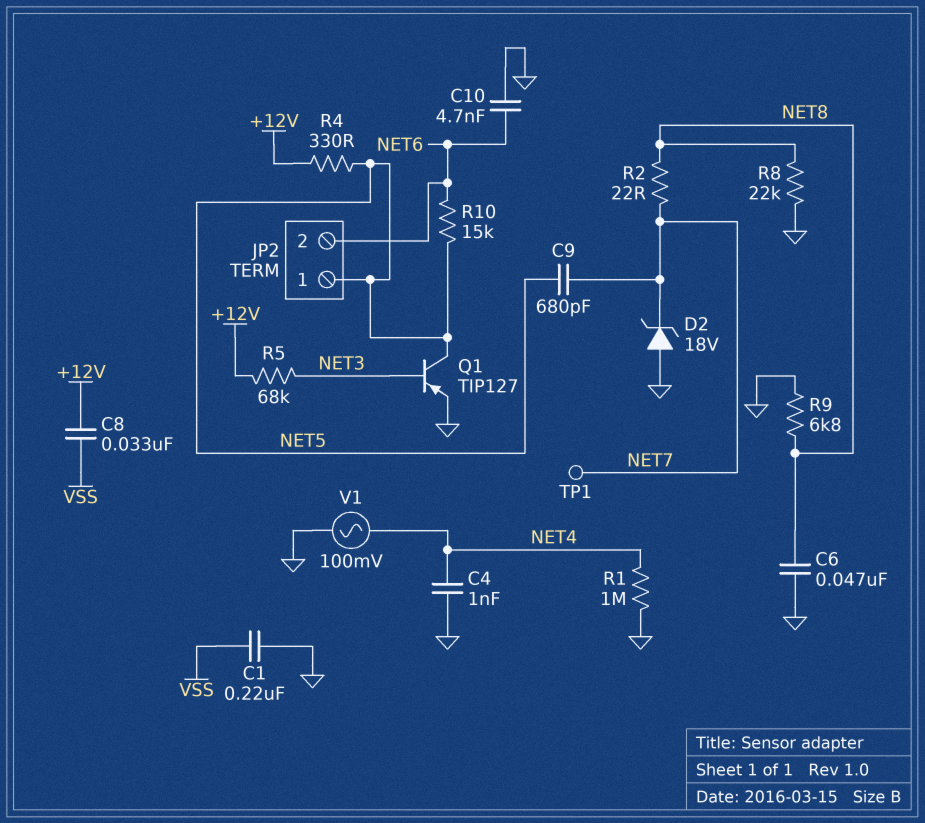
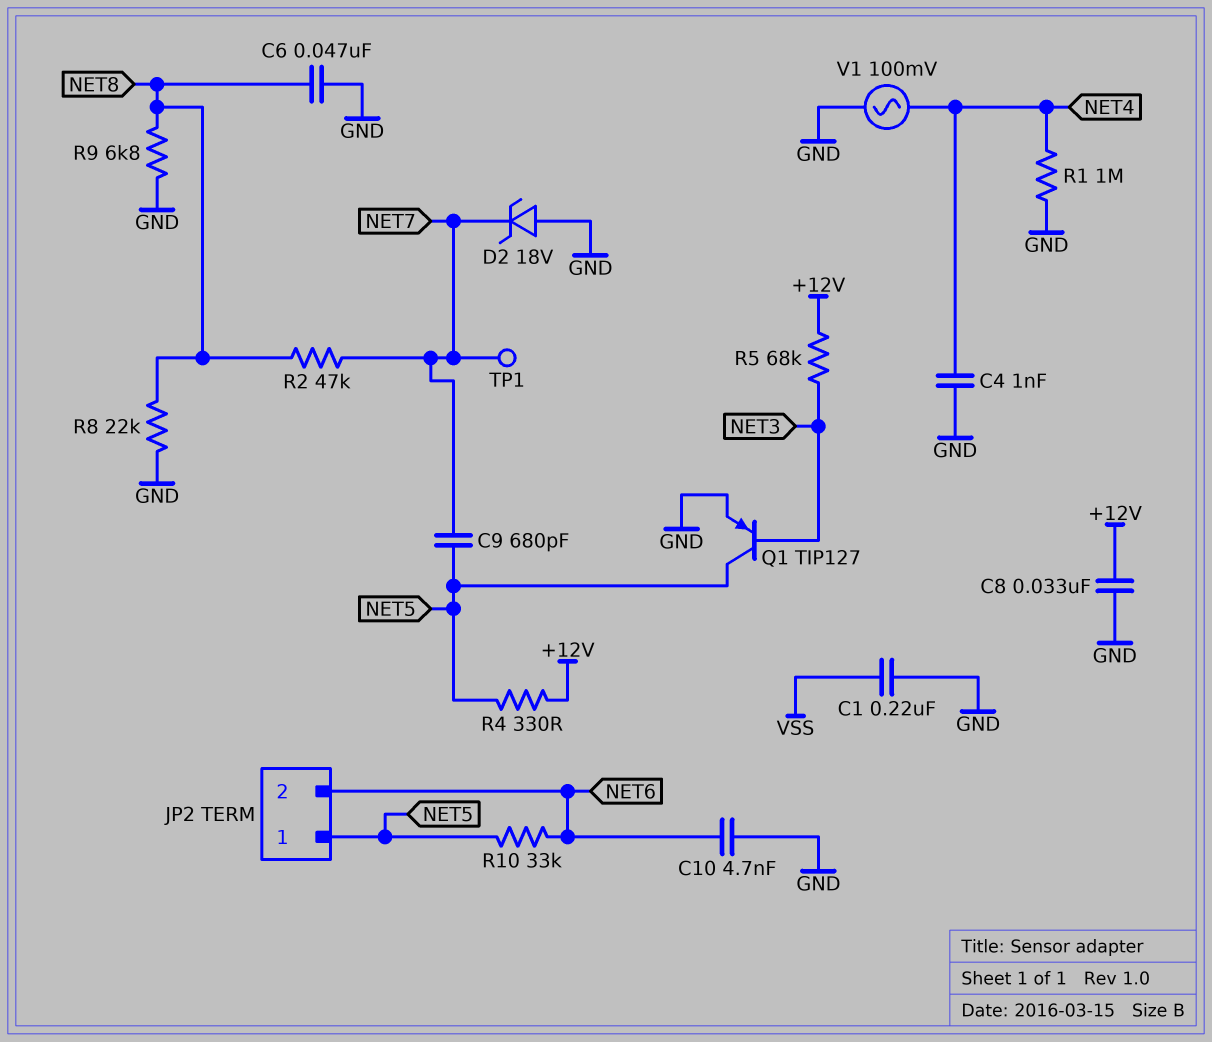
C8: 33nF (+12V, VSS) -> 33nF (+12V, GND)
R2: 22 (NET7, NET8) -> 47k (NET7, NET8)
R10: 15k (NET5, NET6) -> 33k (NET5, NET6)

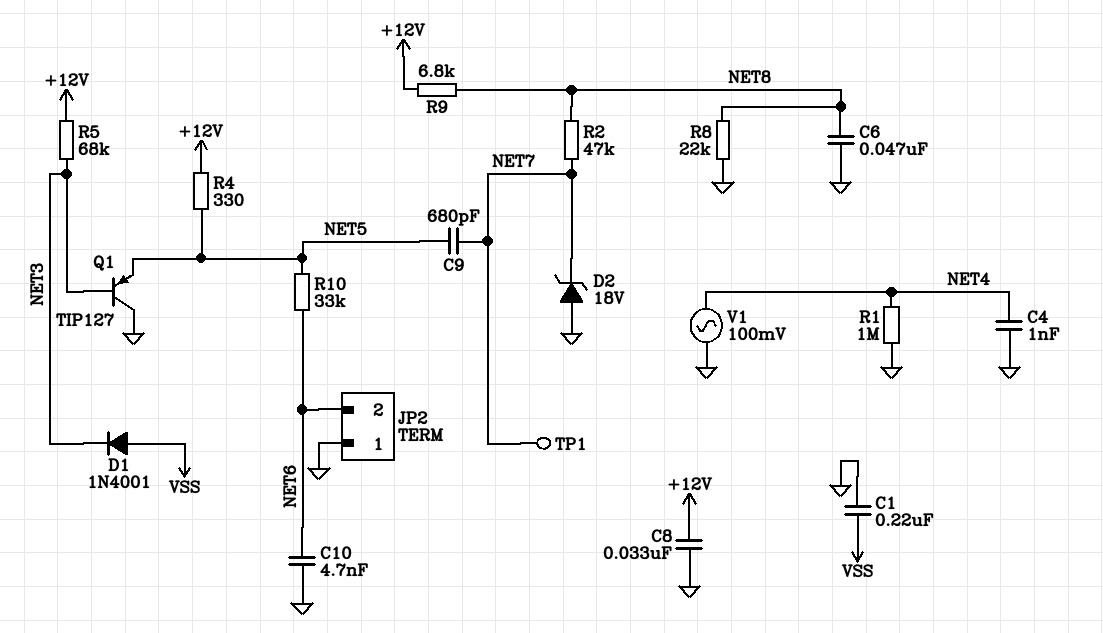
D1: none -> diode 1N4001 (A VSS, K NET3)
JP2 pin 1: NET5 -> GND
Q1: PNP TIP127 (B NET3, C NET5, E GND) -> PNP TIP127 (B NET3, C GND, E NET5)
R9: 6.8k (GND, NET8) -> 6.8k (+12V, NET8)

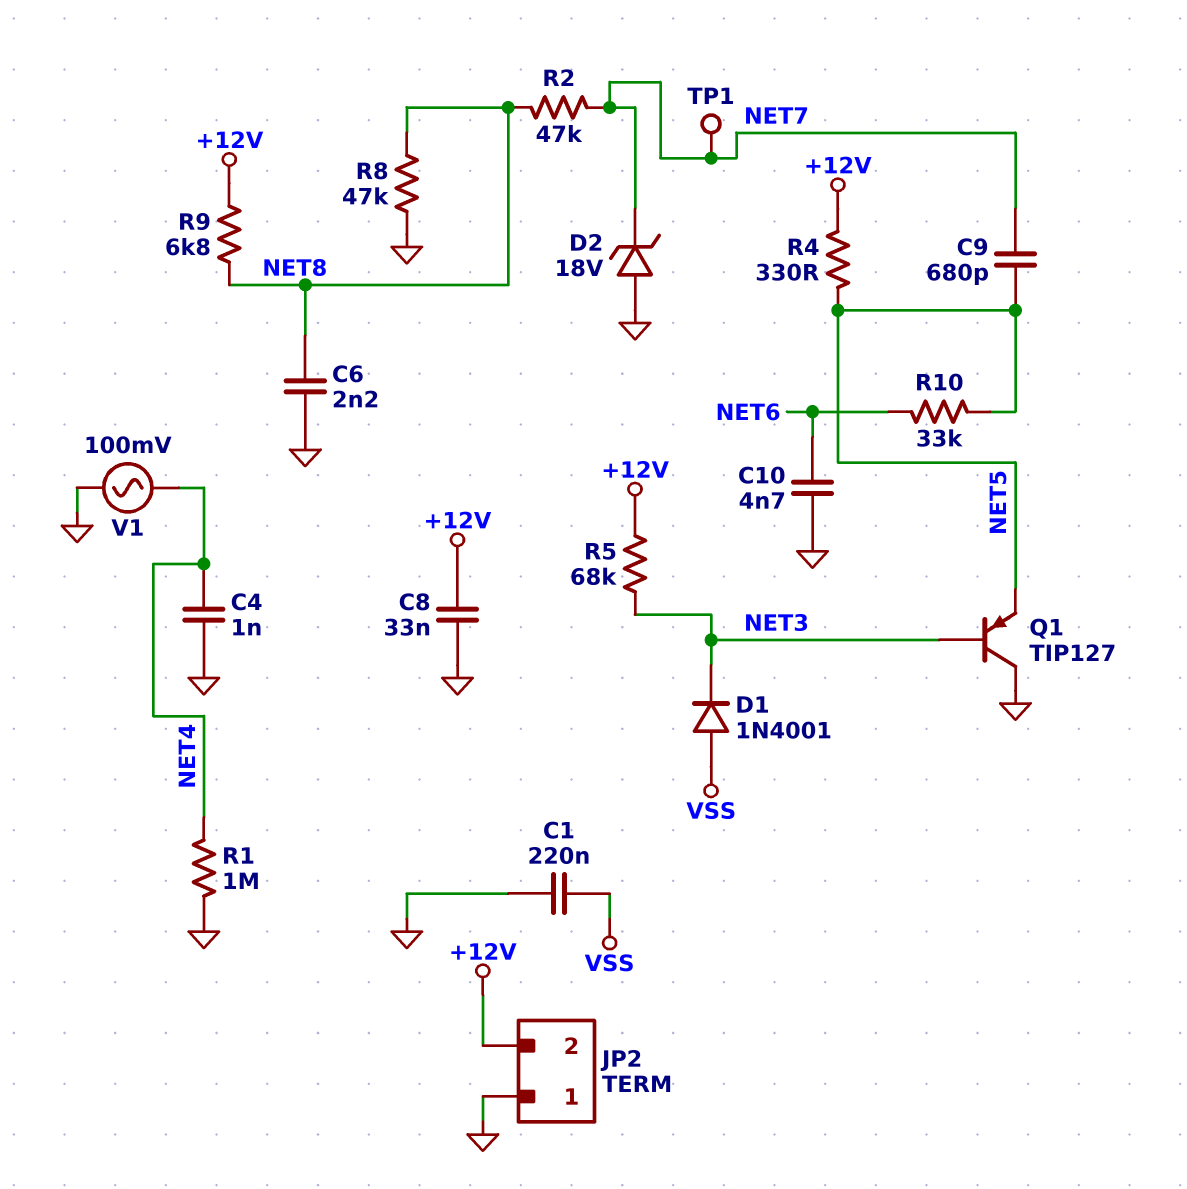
C6: 47nF (GND, NET8) -> 2.2nF (GND, NET8)
JP2 pin 2: NET6 -> +12V
R8: 22k (GND, NET8) -> 47k (GND, NET8)

